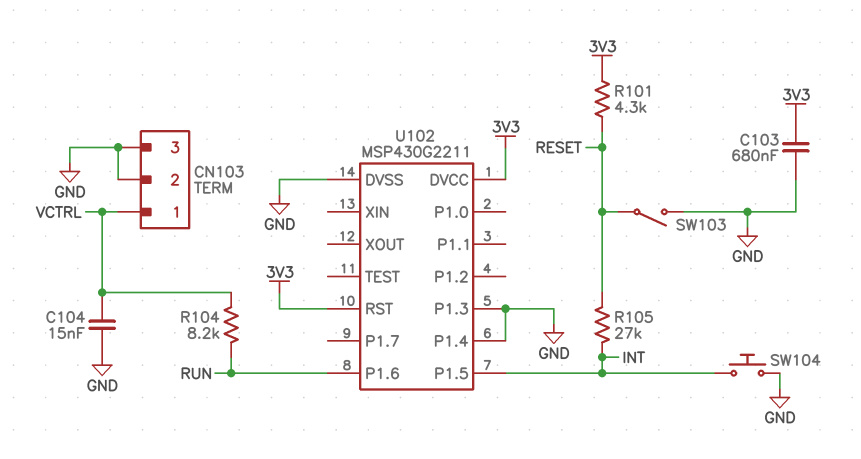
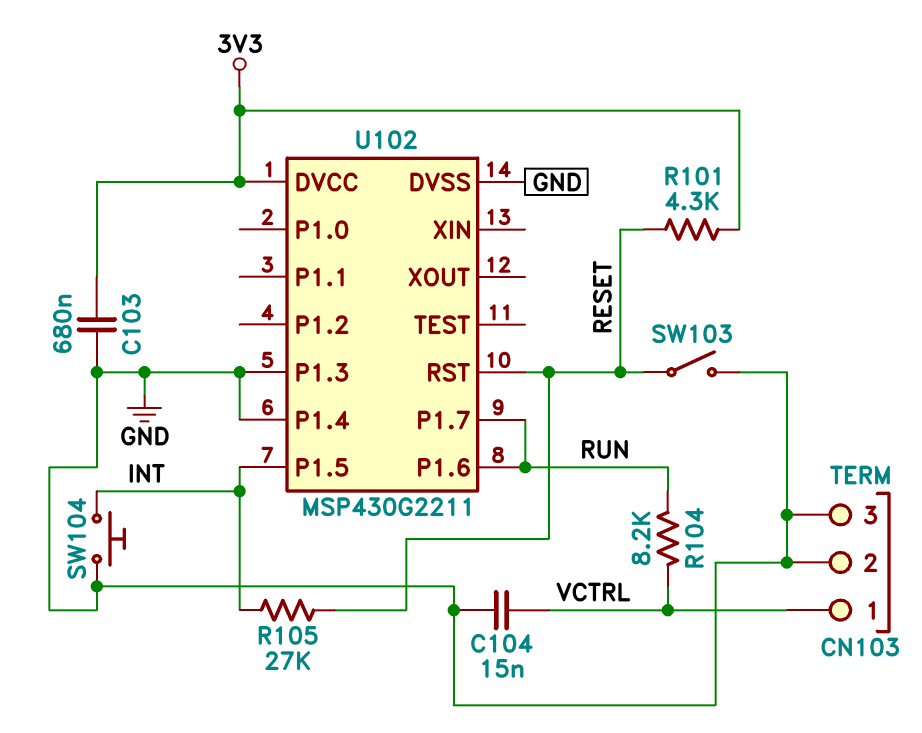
U102 pin P1.7: none -> RUN
U102 pin RST: 3V3 -> RESET

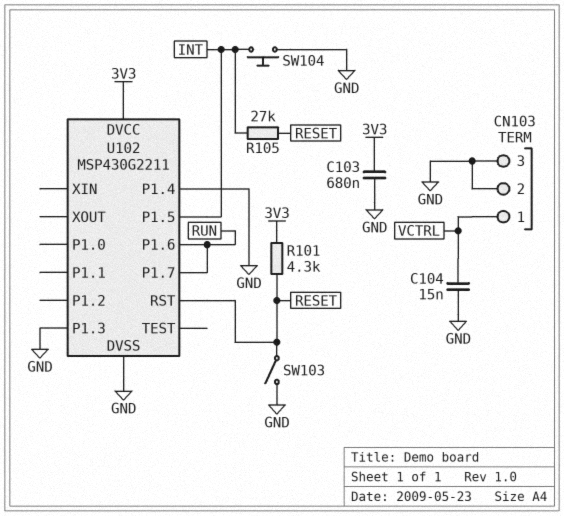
R104: 8.2k (RUN, VCTRL) -> none

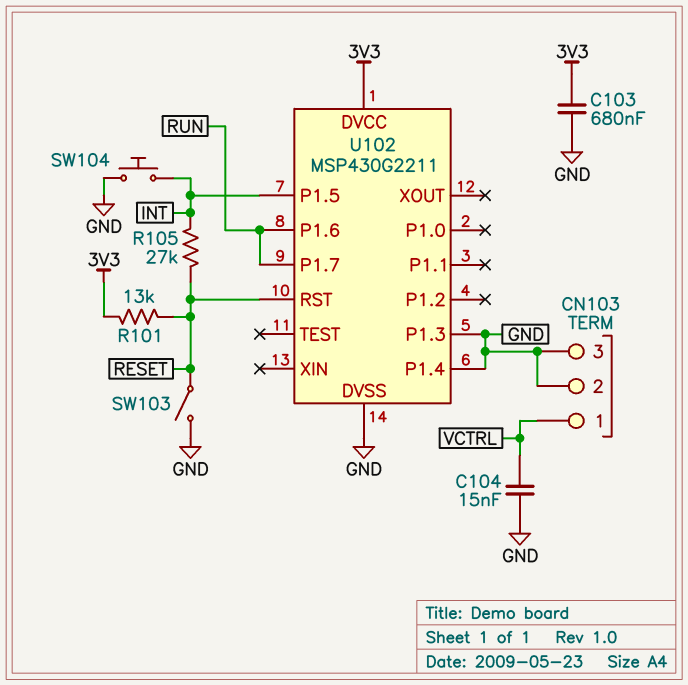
R101: 4.3k (3V3, RESET) -> 13k (3V3, RESET)

